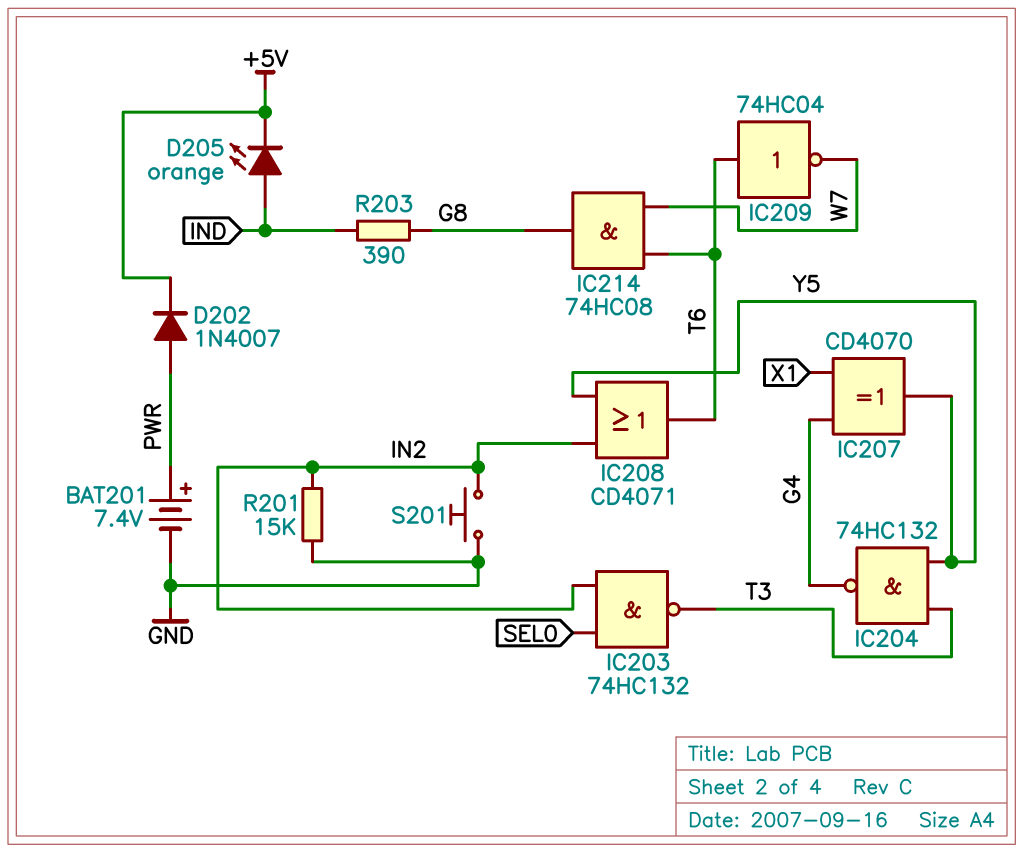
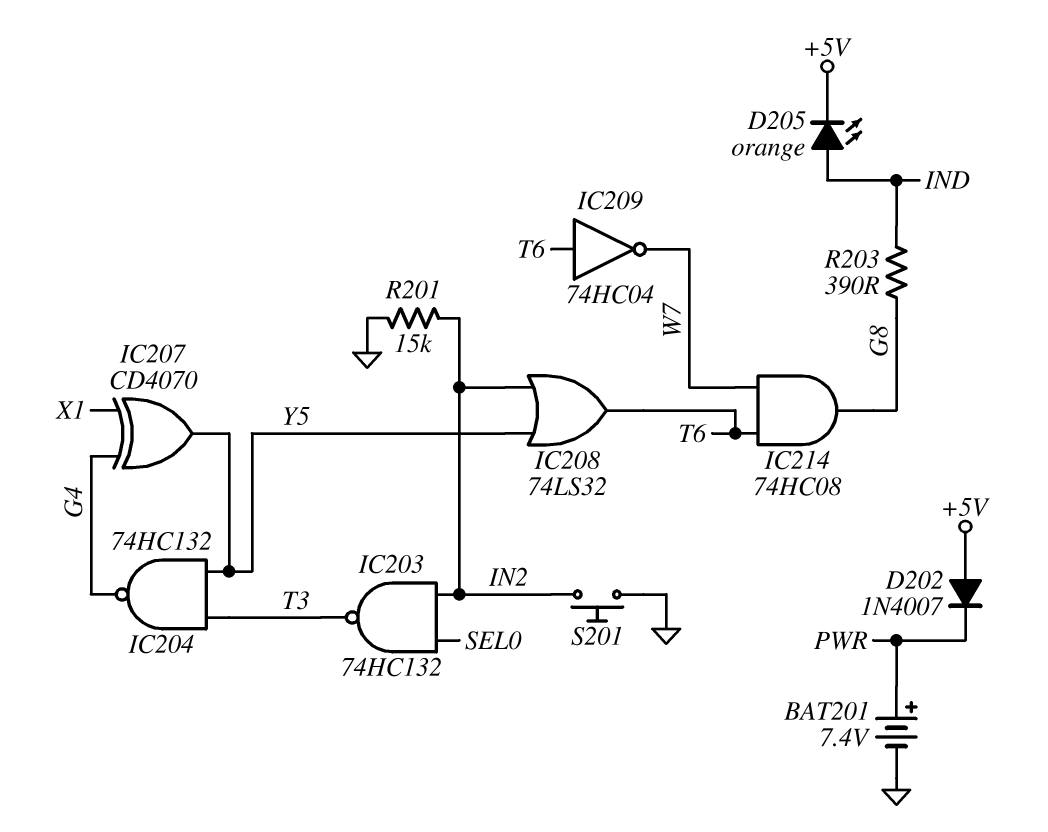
D202: diode 1N4007 (A PWR, K +5V) -> diode 1N4007 (A +5V, K PWR)
IC208: OR CD4071 (in IN2, in Y5, out T6) -> OR 74LS32 (in IN2, in Y5, out T6)

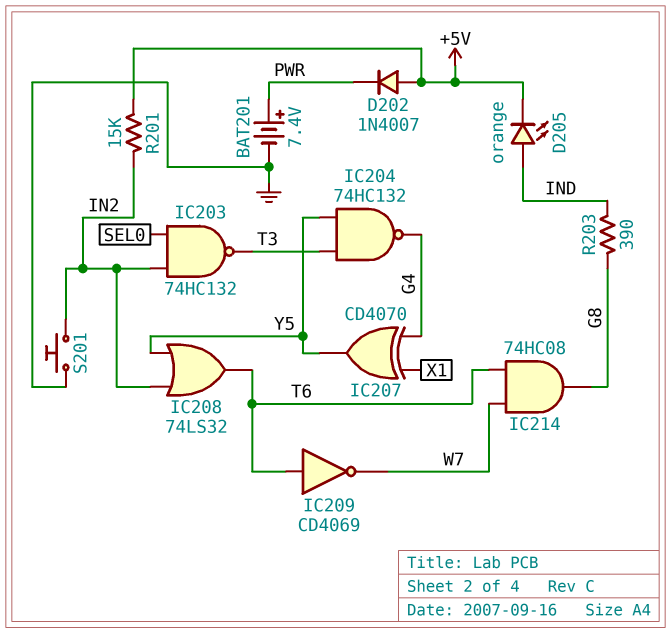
IC209: NOT 74HC04 (in T6, out W7) -> NOT CD4069 (in T6, out W7)
R201: 15k (GND, IN2) -> 15k (+5V, IN2)

